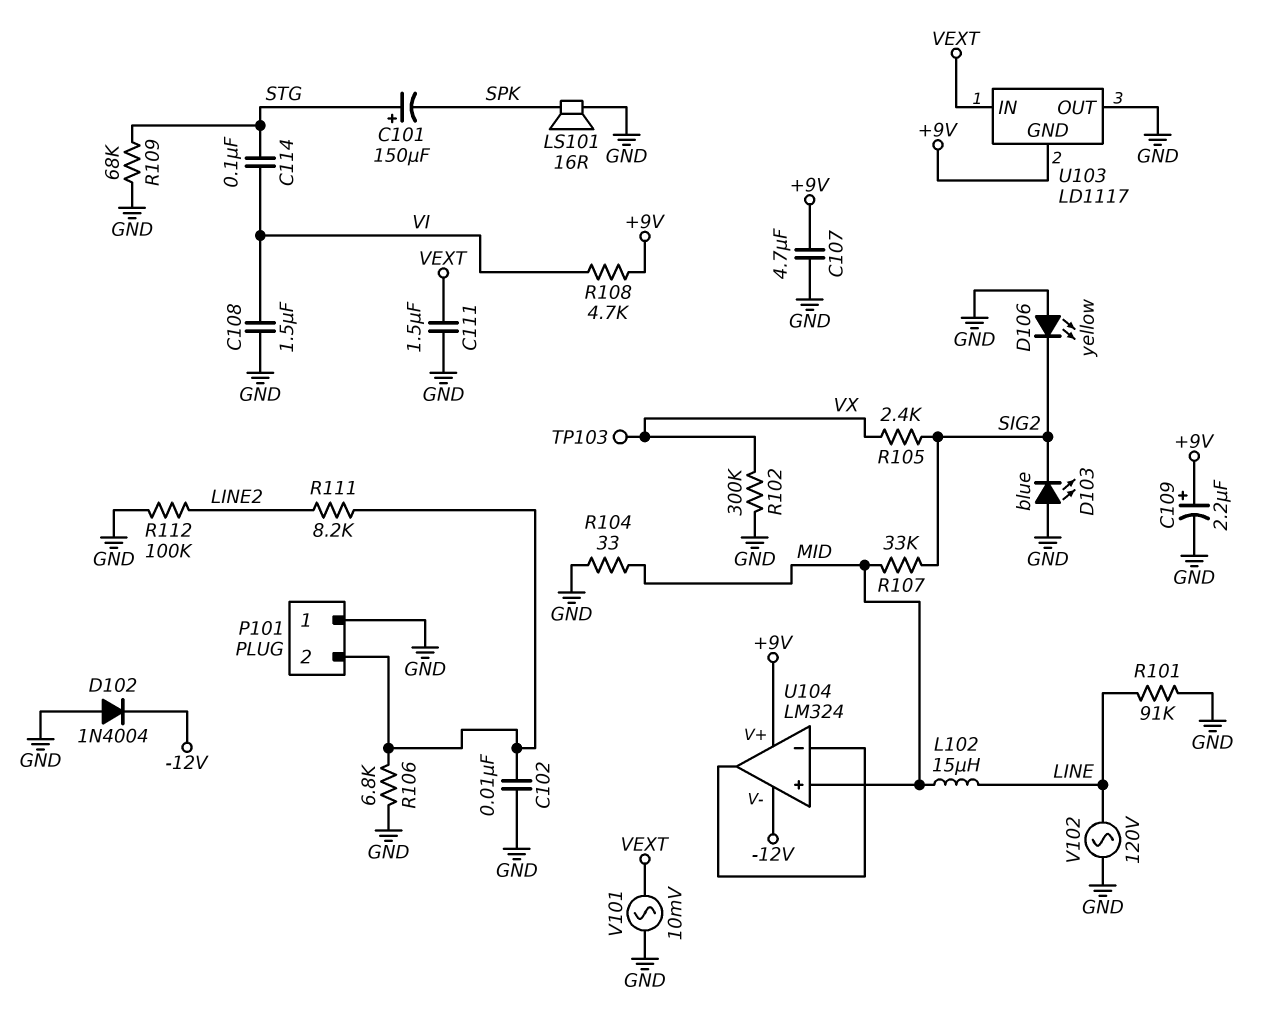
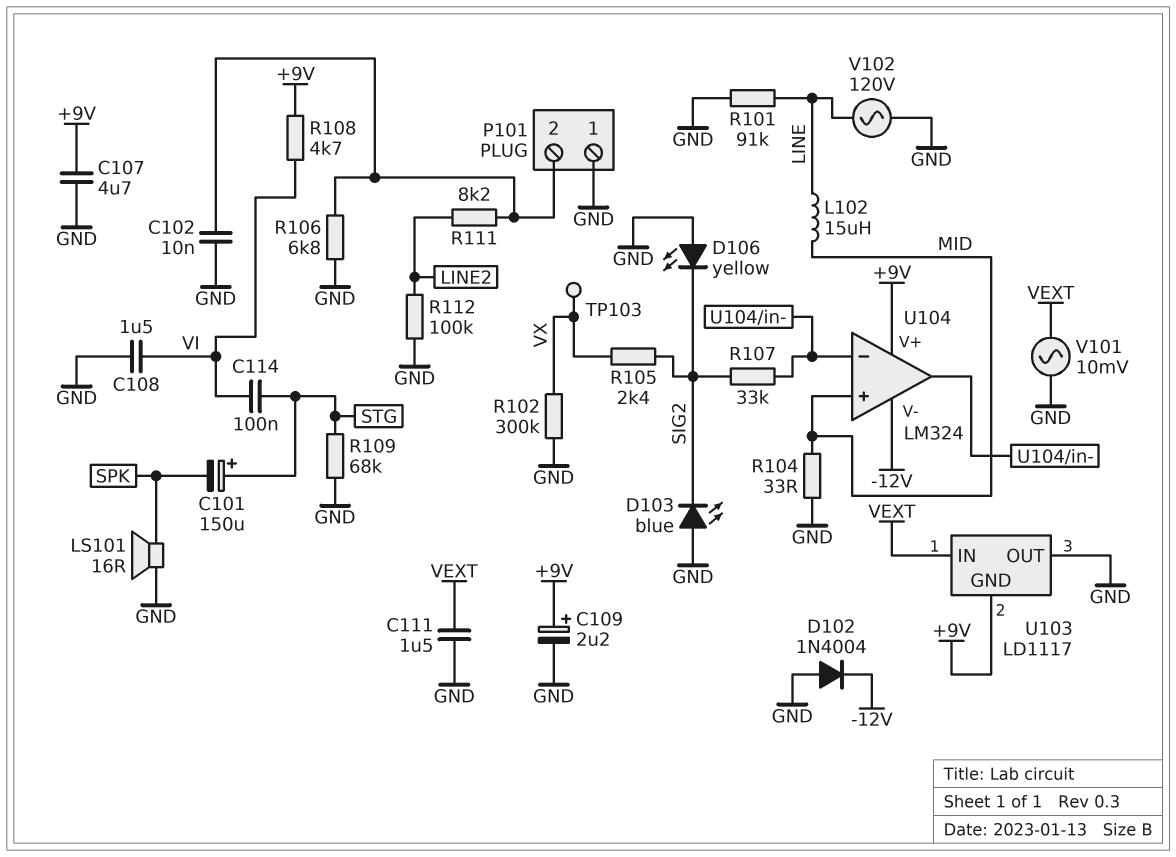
R107: 33k (MID, SIG2) -> 33k (SIG2, U104/in-)

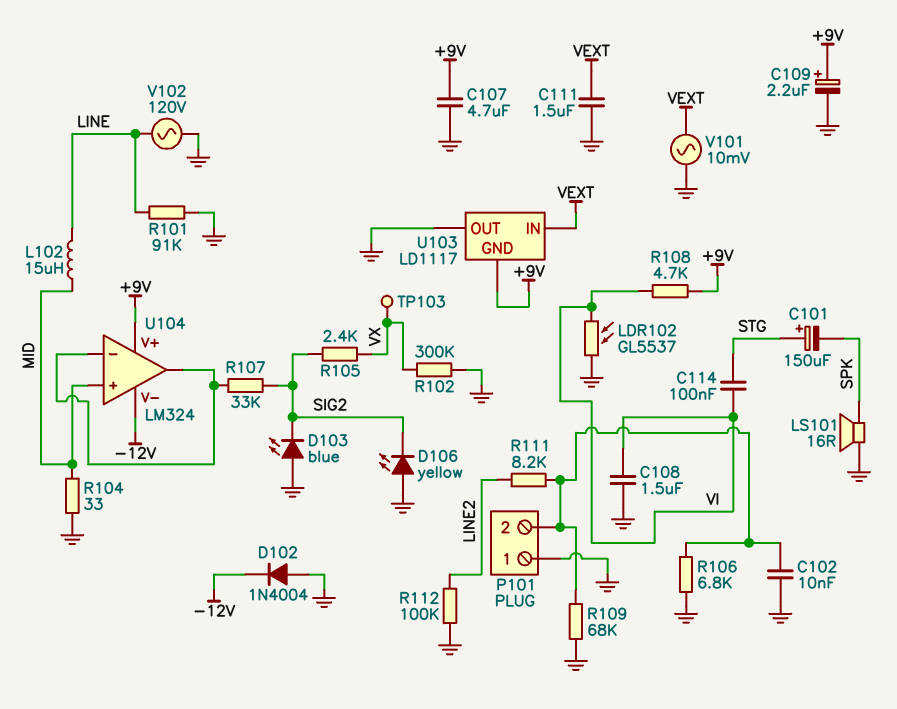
LDR102: none -> GL5537 (GND, VI)
R109: 68k (GND, STG) -> 68k (GND, P101/2)

